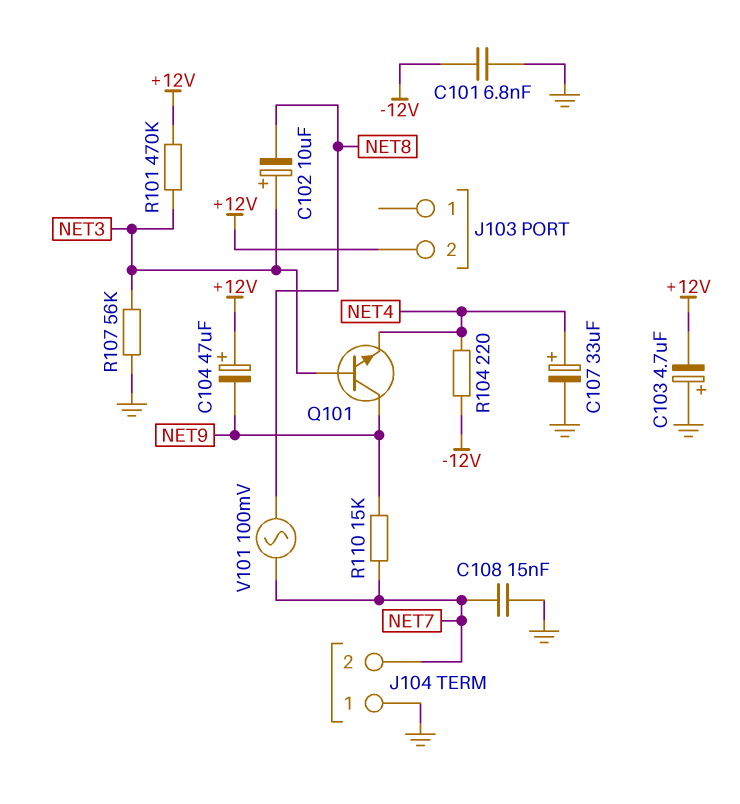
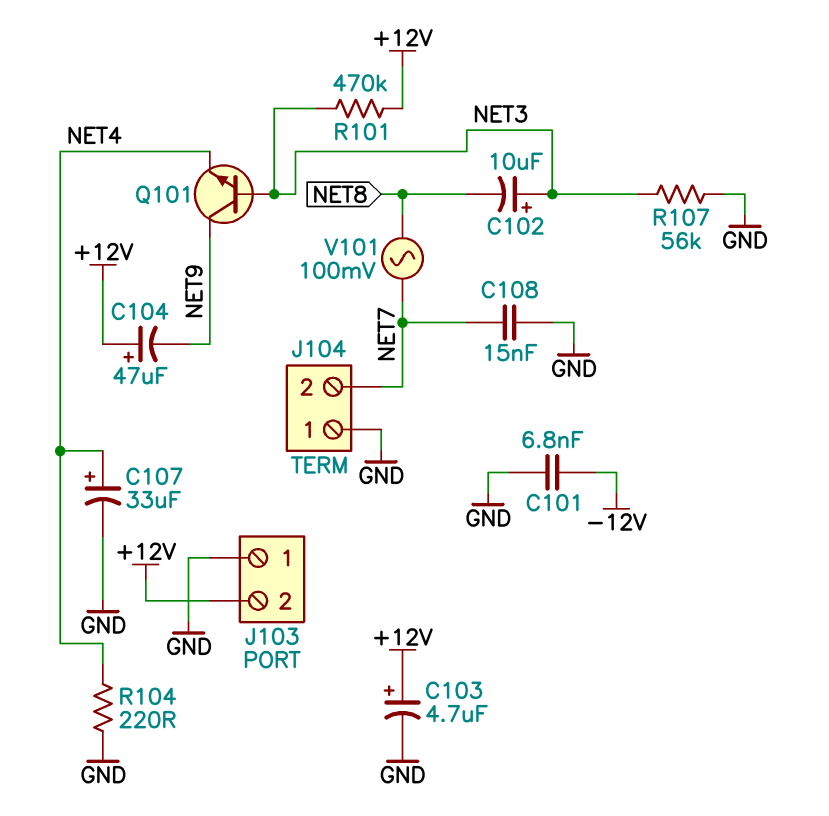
C103: 4.7uF (plus GND, minus +12V) -> 4.7uF (plus +12V, minus GND)
J103 pin 1: none -> GND
R104: 220 (-12V, NET4) -> 220 (GND, NET4)
R110: 15k (NET7, NET9) -> none

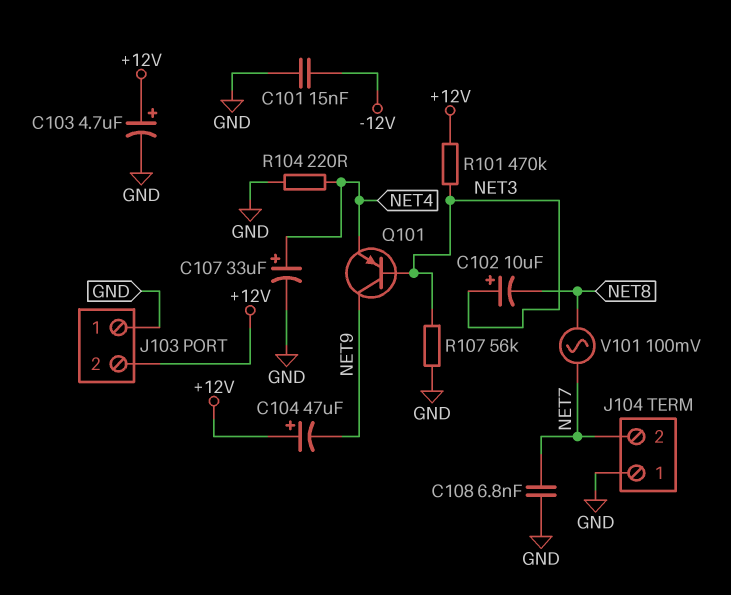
C101: 6.8nF (-12V, GND) -> 15nF (-12V, GND)
C108: 15nF (GND, NET7) -> 6.8nF (GND, NET7)
Q101: NPN (B NET3, C NET9, E NET4) -> PNP (B NET3, C NET9, E NET4)

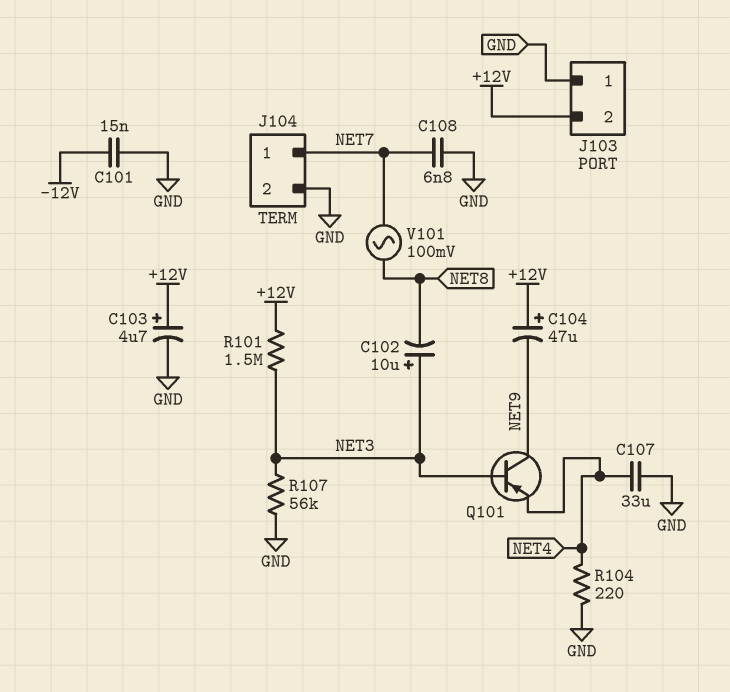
C107: 33uF (plus NET4, minus GND) -> 33uF (GND, NET4)
J104 pin 1: GND -> NET7
J104 pin 2: NET7 -> GND
R101: 470k (+12V, NET3) -> 1.5M (+12V, NET3)

